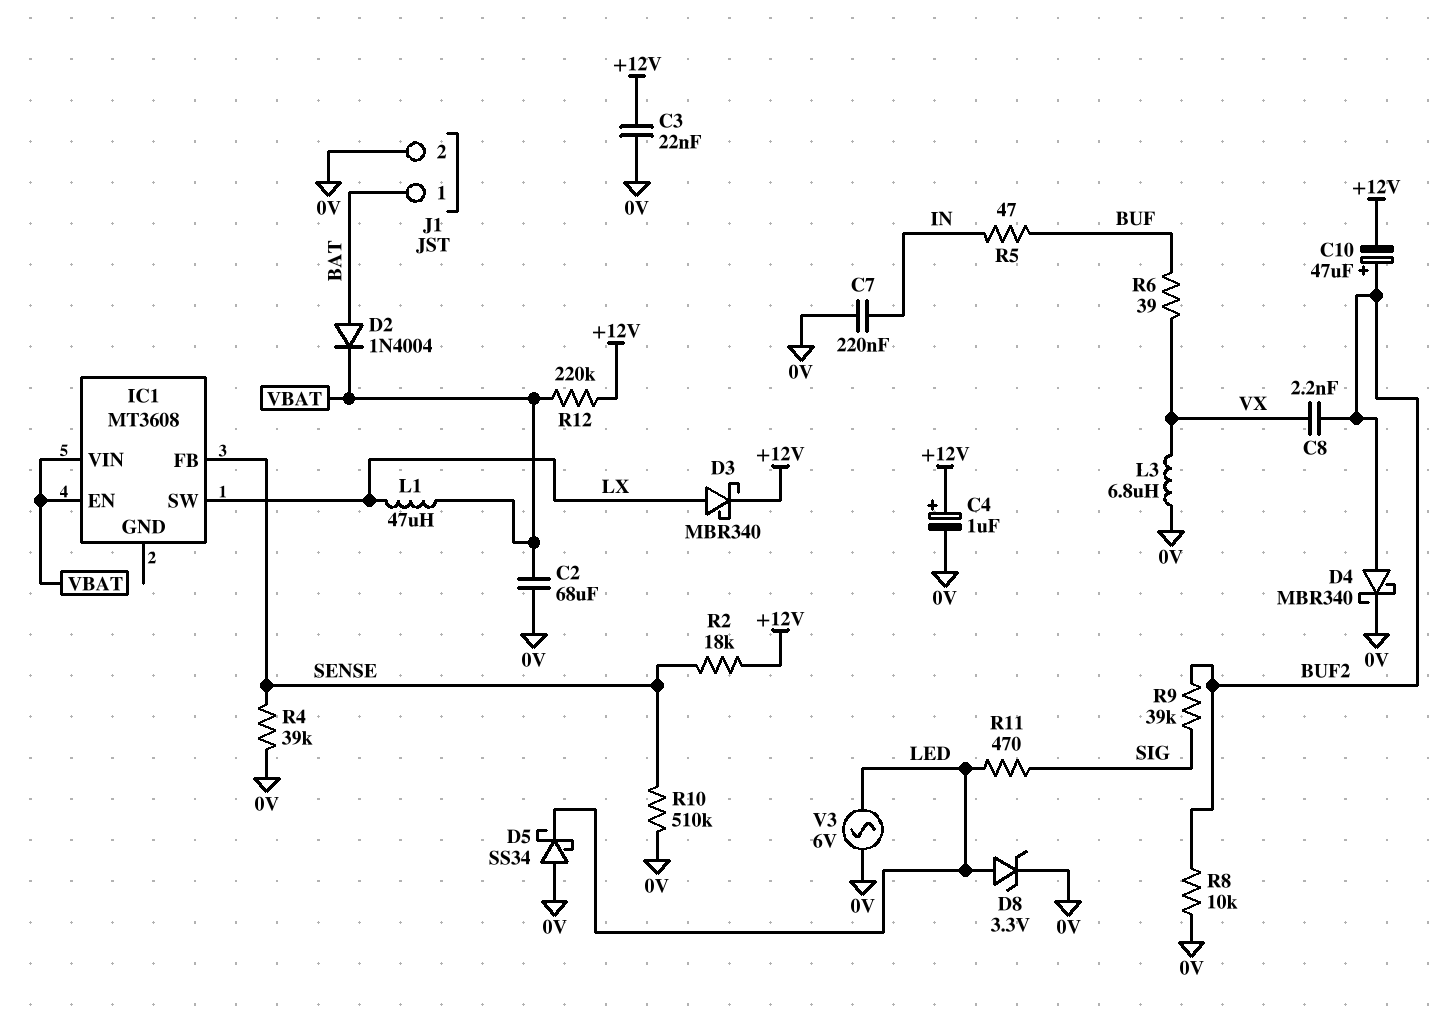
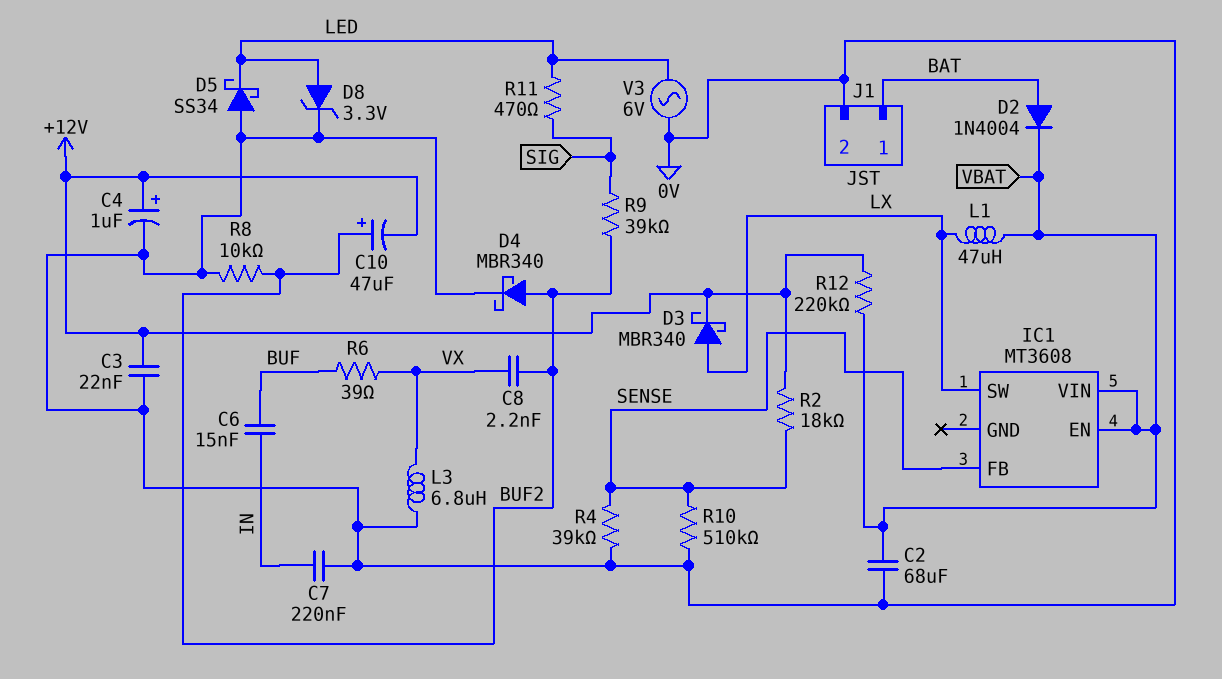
C6: none -> 15nF (BUF, IN)
R5: 47 (BUF, IN) -> none

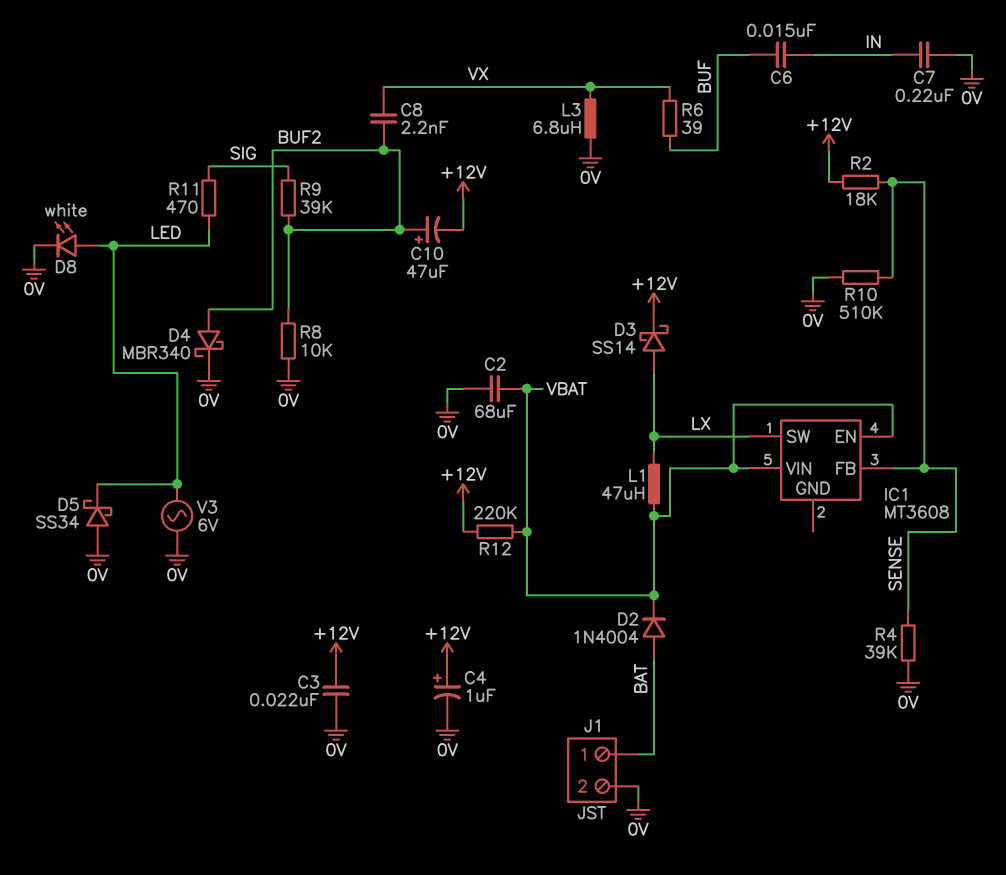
D3: schottky MBR340 (A LX, K +12V) -> schottky SS14 (A LX, K +12V)
D8: zener 3.3V (A LED, K 0V) -> LED white (A LED, K 0V)

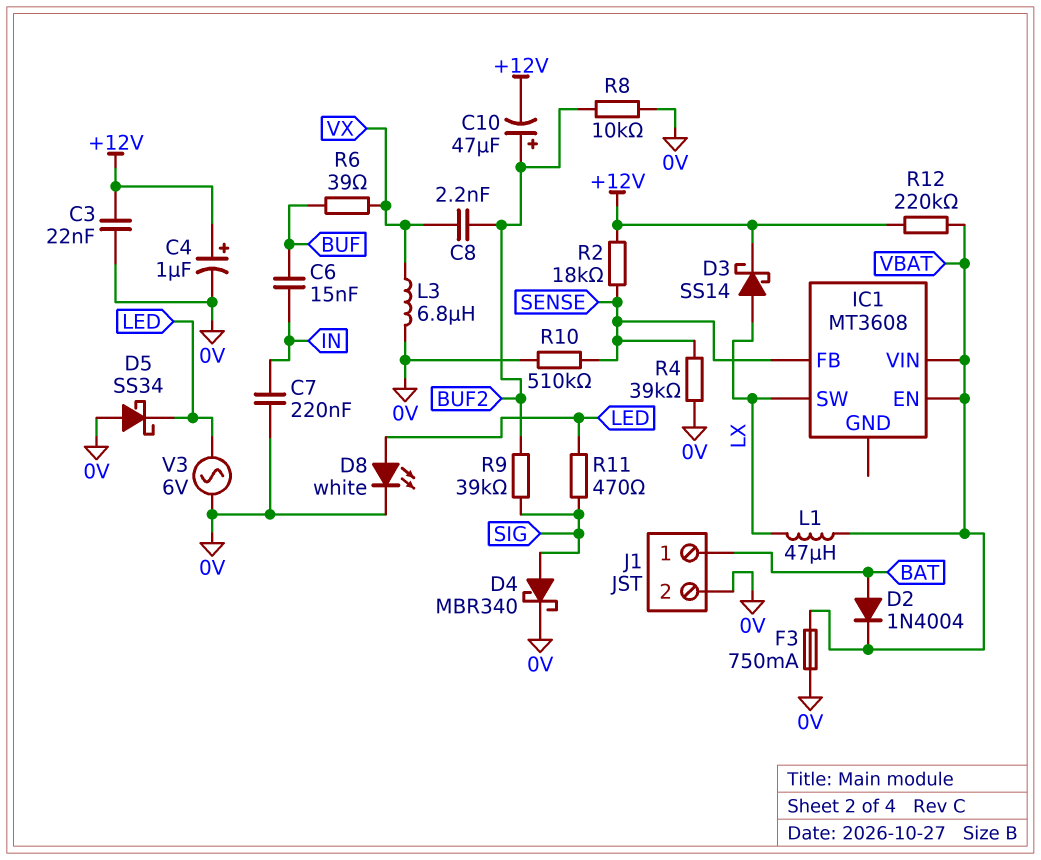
C2: 68uF (0V, VBAT) -> none
D4: schottky MBR340 (A BUF2, K 0V) -> schottky MBR340 (A SIG, K 0V)
F3: none -> 750mA (0V, VBAT)

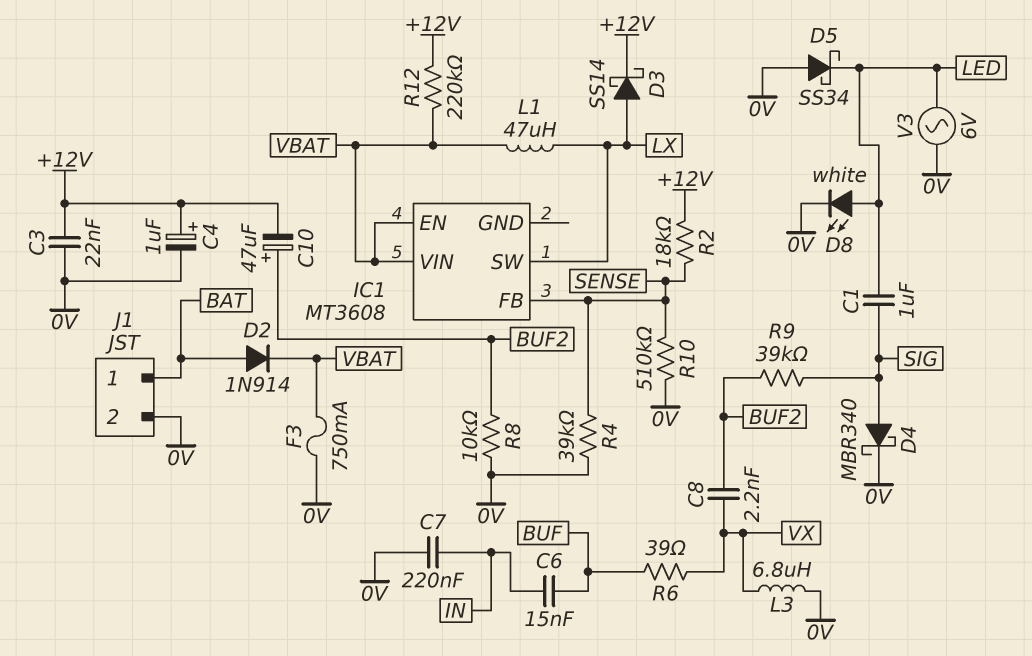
C1: none -> 1uF (LED, SIG)
D2: diode 1N4004 (A BAT, K VBAT) -> diode 1N914 (A BAT, K VBAT)
R11: 470 (LED, SIG) -> none

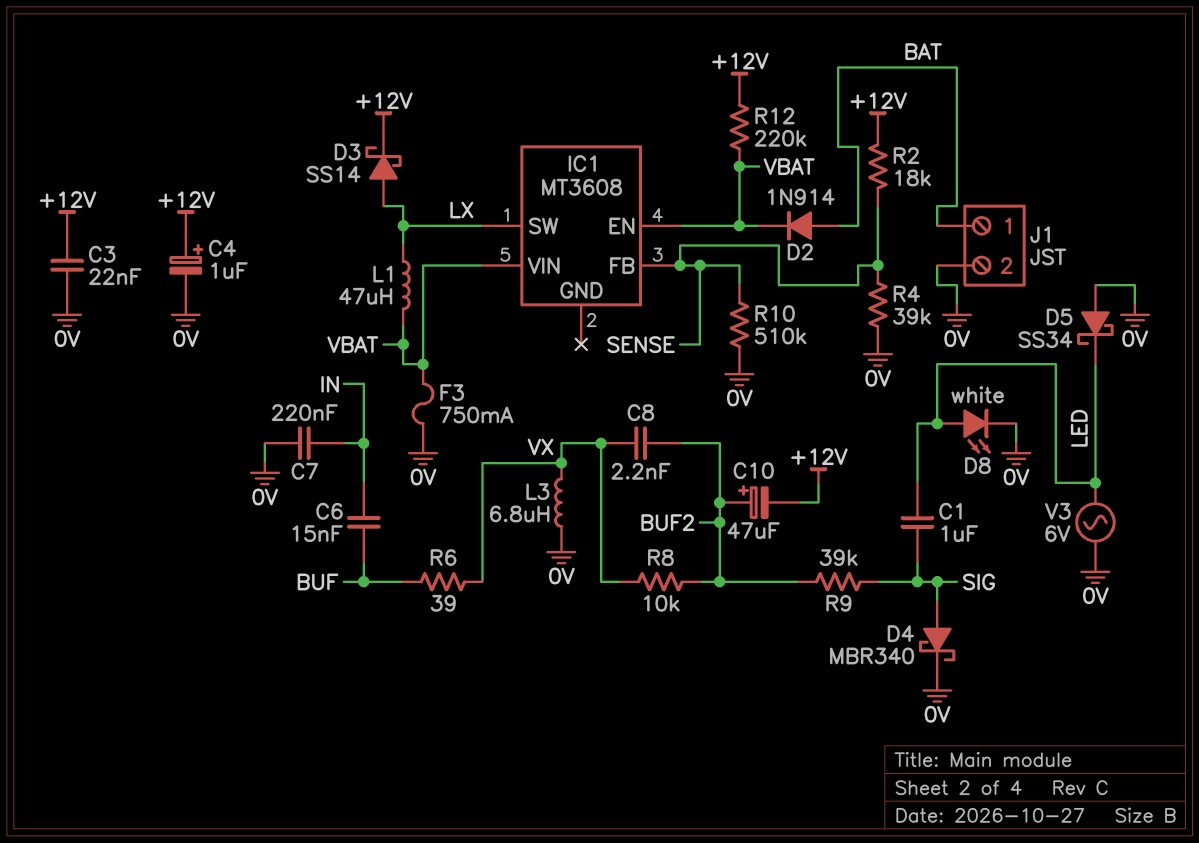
R8: 10k (0V, BUF2) -> 10k (BUF2, VX)

